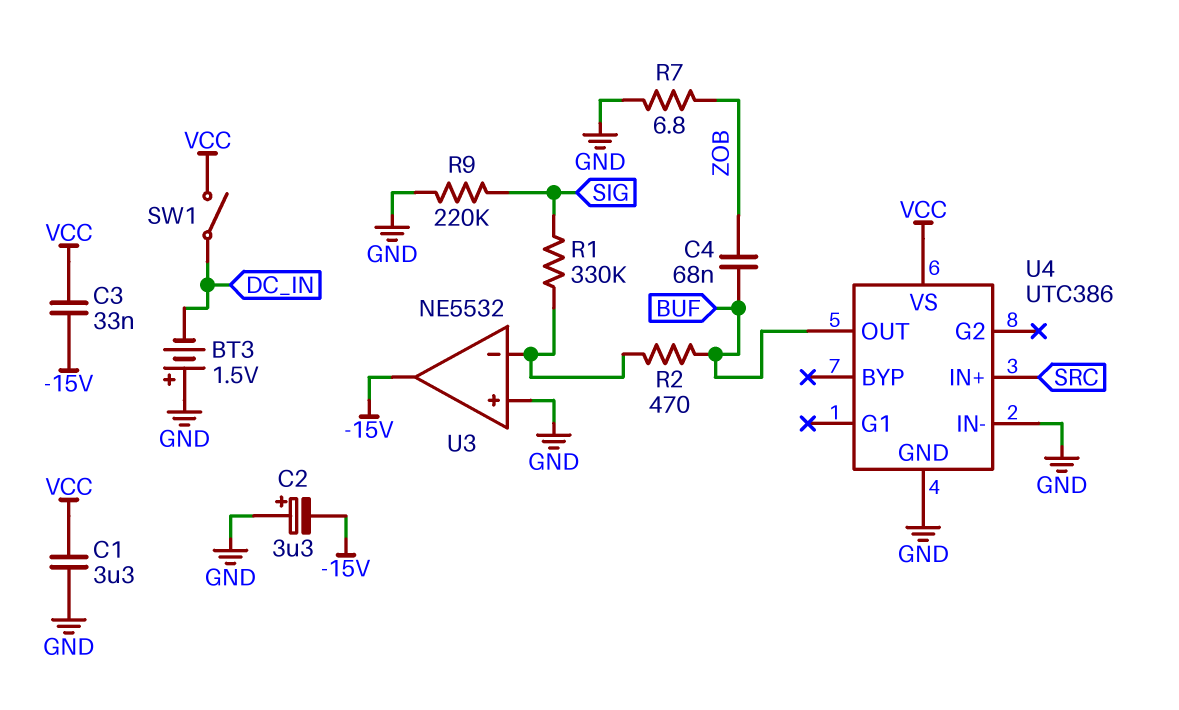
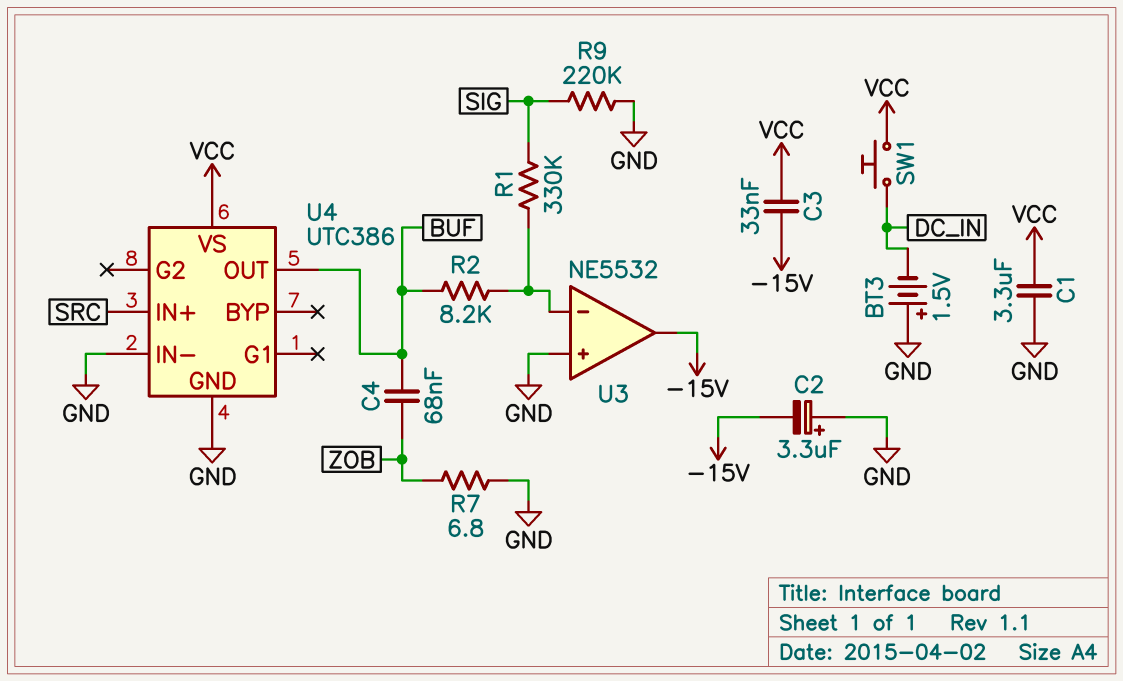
R2: 470 (BUF, U3/in-) -> 8.2k (BUF, U3/in-)
SW1: switch (DC_IN, VCC) -> button (DC_IN, VCC)

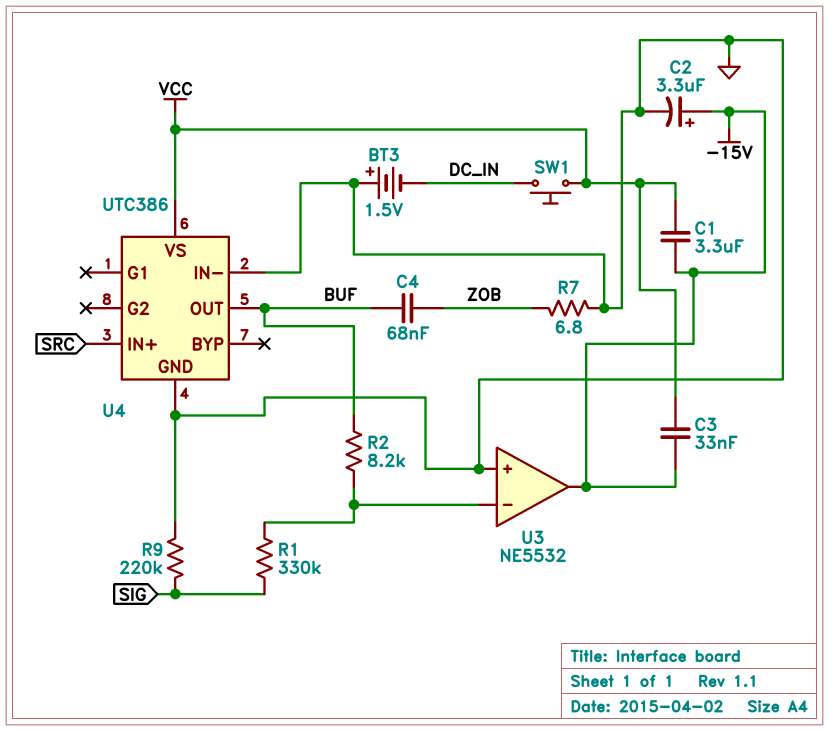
C1: 3.3uF (GND, VCC) -> 3.3uF (-15V, VCC)
C2: 3.3uF (plus GND, minus -15V) -> 3.3uF (plus -15V, minus GND)

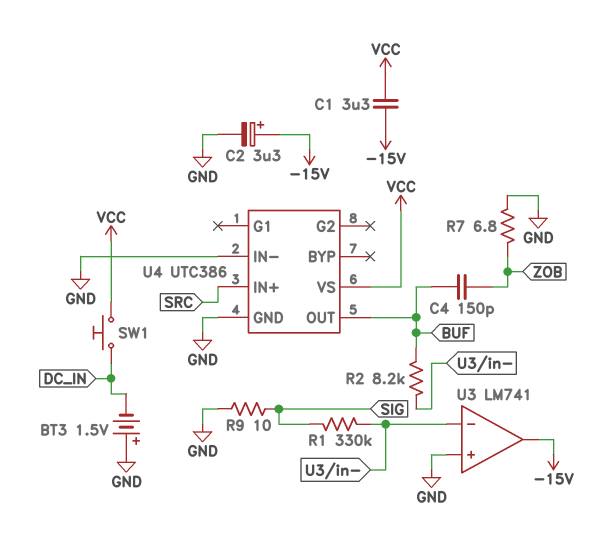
C3: 33nF (-15V, VCC) -> none
C4: 68nF (BUF, ZOB) -> 150pF (BUF, ZOB)
R9: 220k (GND, SIG) -> 10 (GND, SIG)
U3: NE5532 -> LM741

